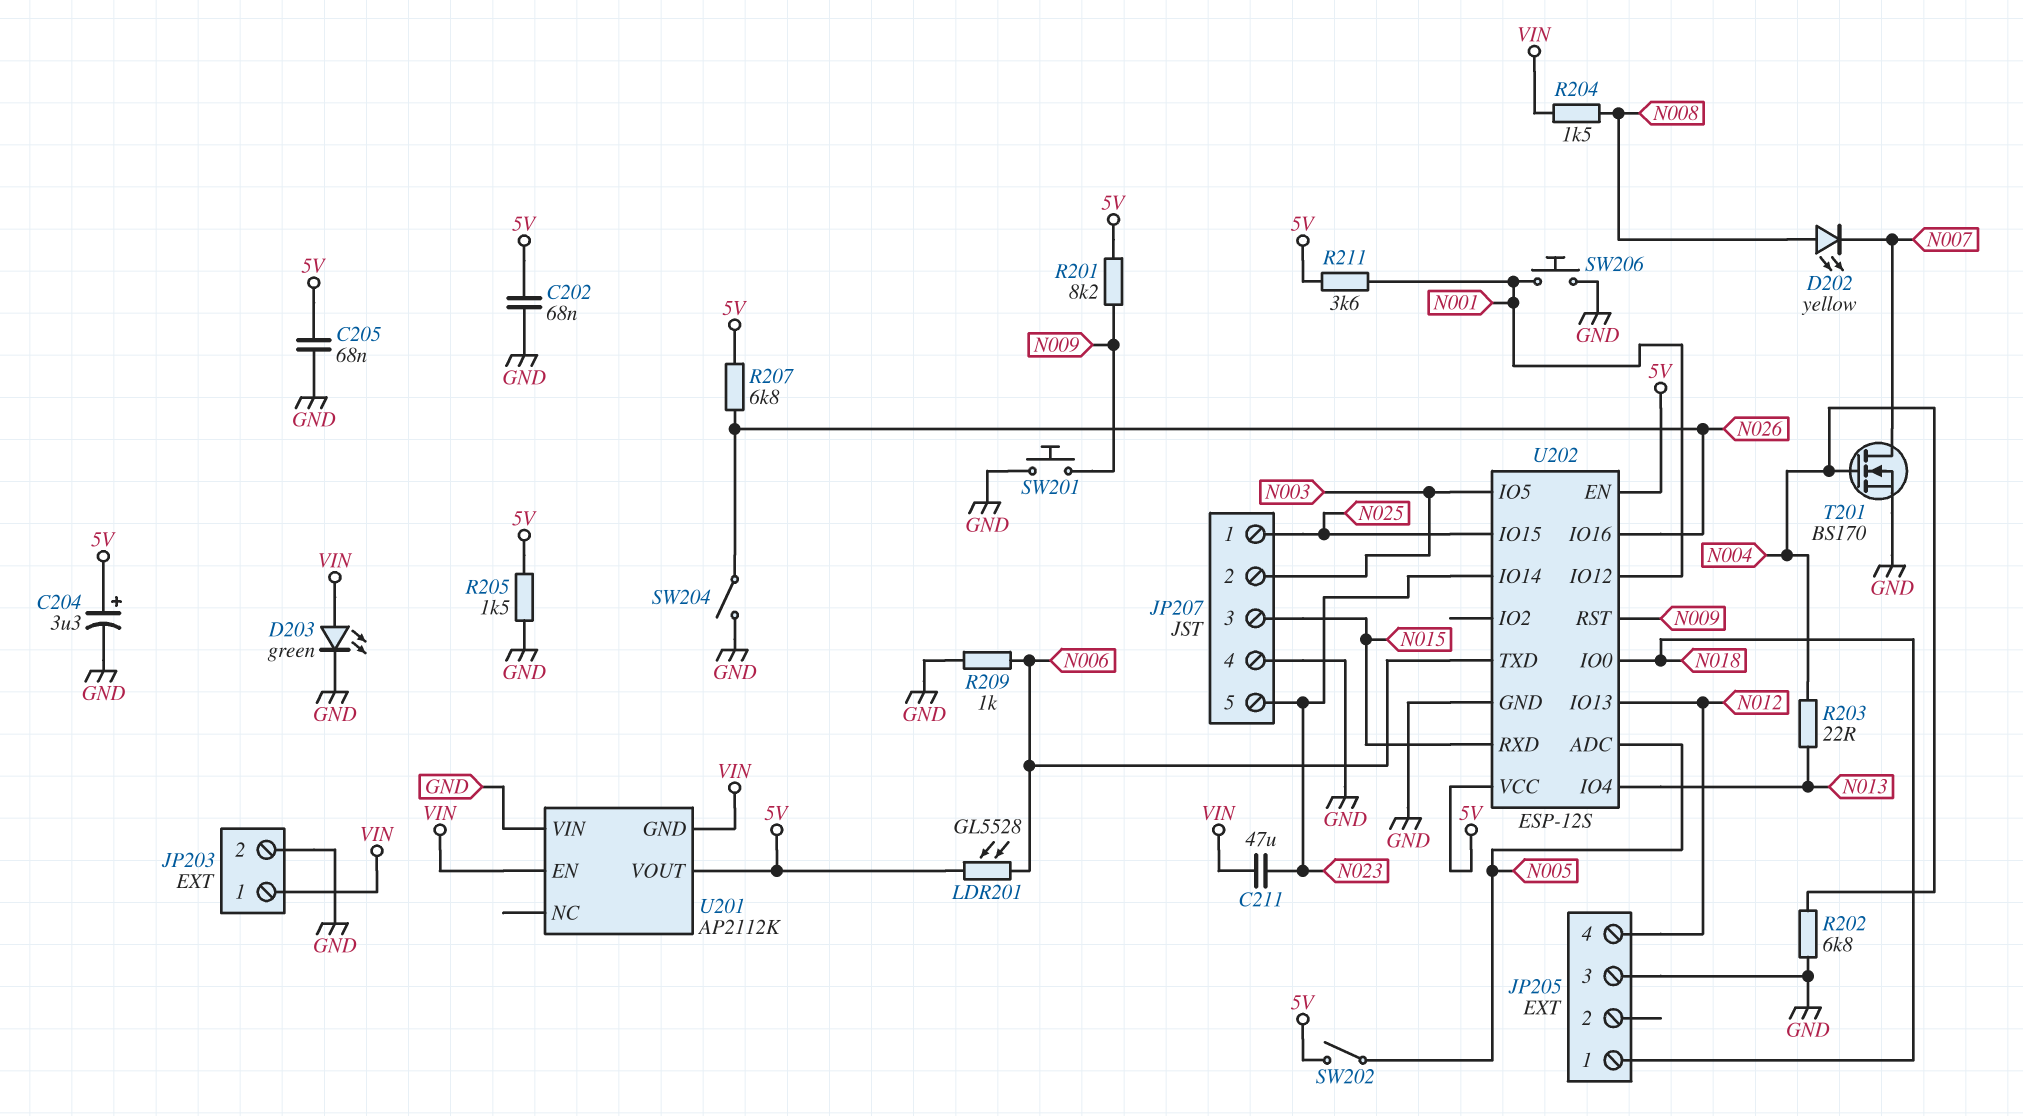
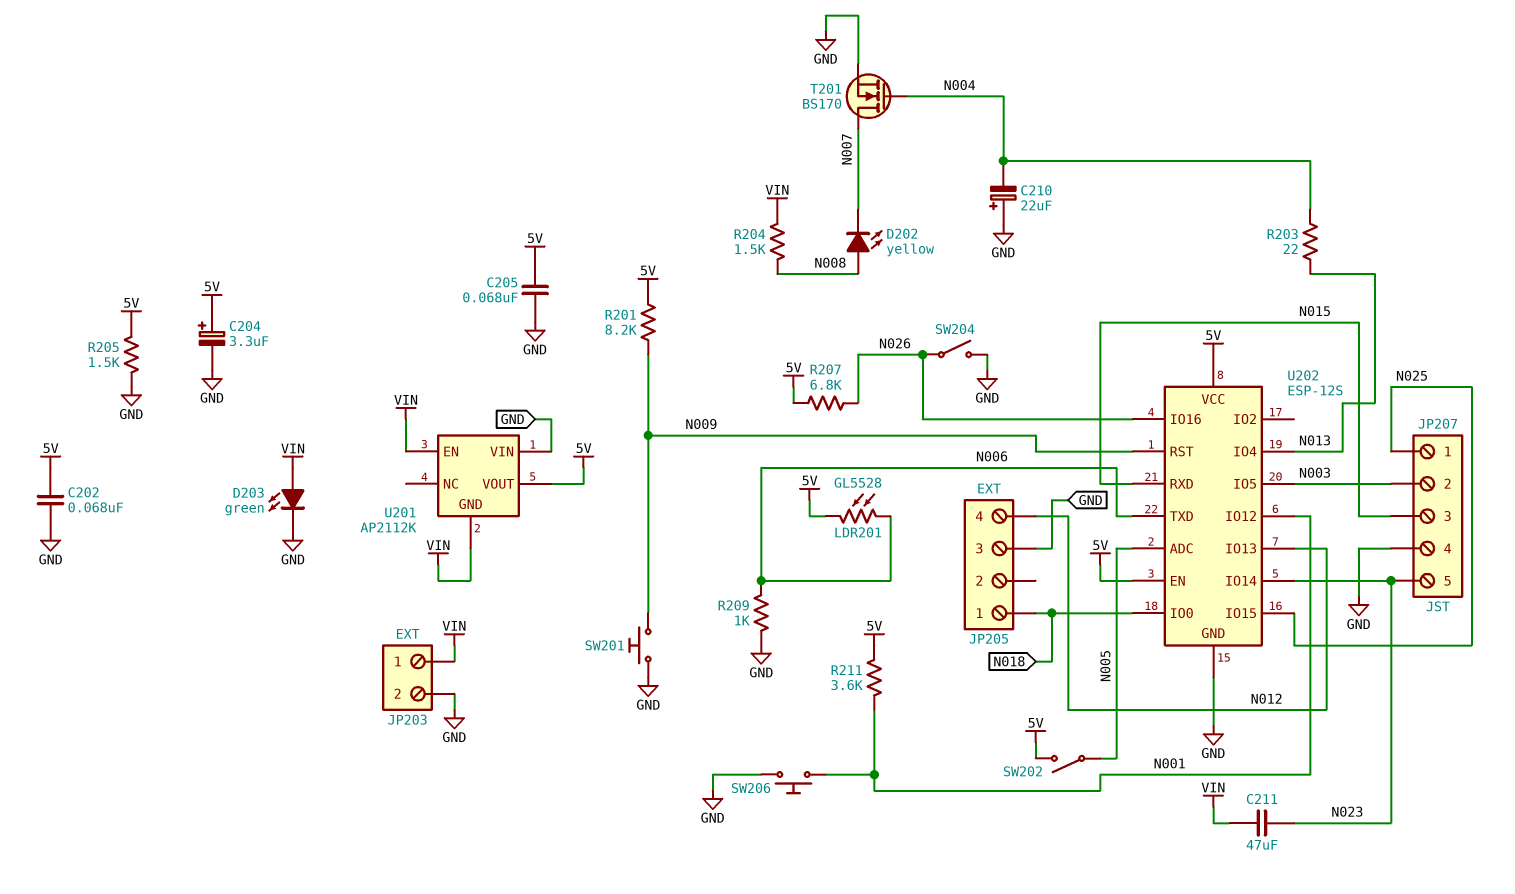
C210: none -> 22uF (plus GND, minus N004)
R202: 6.8k (GND, N004) -> none

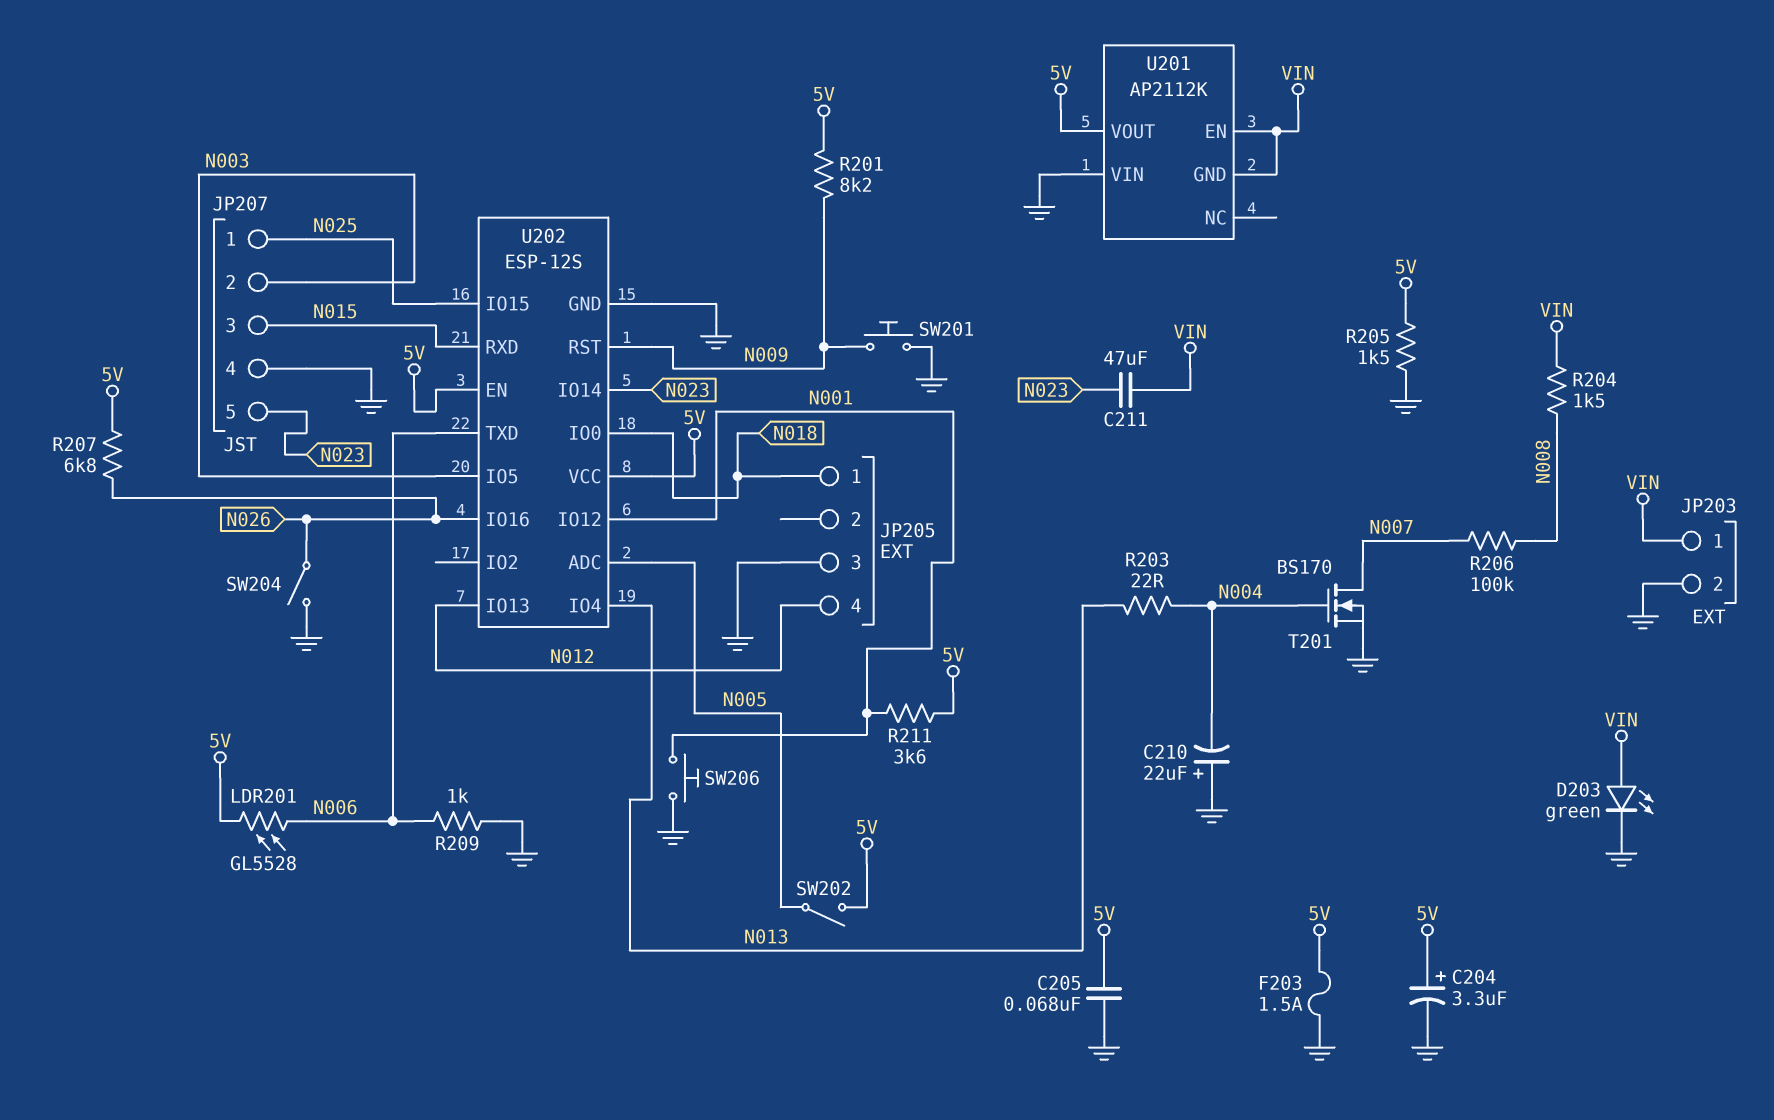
C202: 68nF (5V, GND) -> none
D202: LED yellow (A N008, K N007) -> none
F203: none -> 1.5A (5V, GND)
R206: none -> 100k (N007, N008)

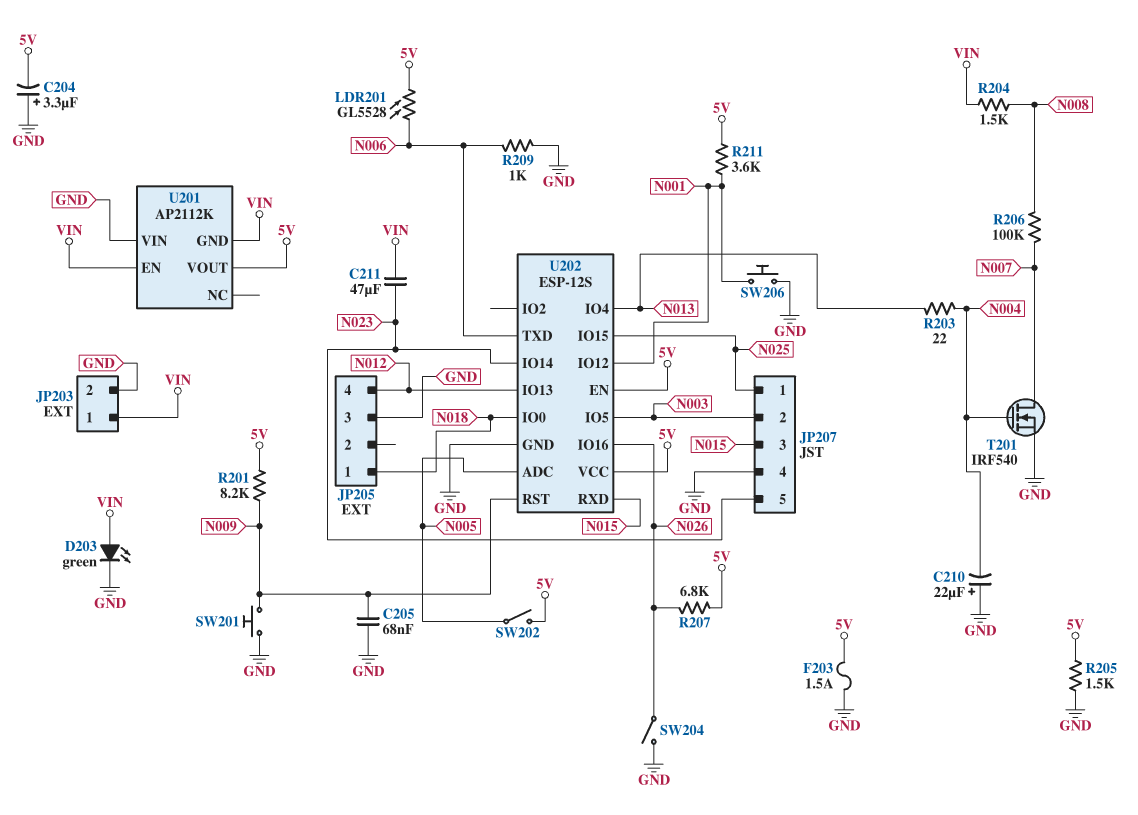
C204: 3.3uF (plus 5V, minus GND) -> 3.3uF (plus GND, minus 5V)
C205: 68nF (5V, GND) -> 68nF (GND, N009)
T201: NMOS BS170 (G N004, D N007, S GND) -> NMOS IRF540 (G N004, D N007, S GND)

